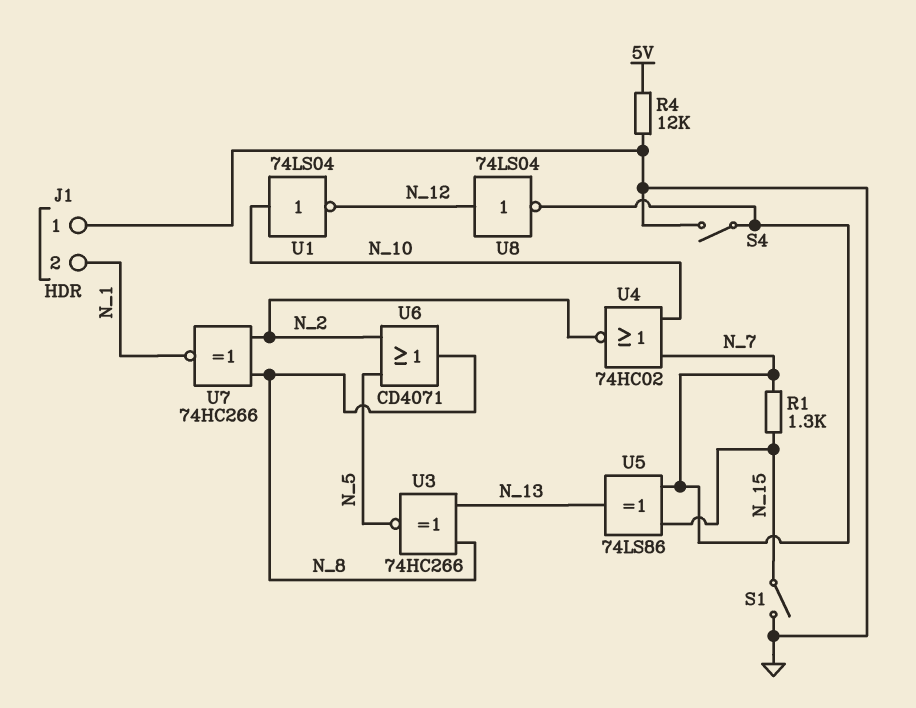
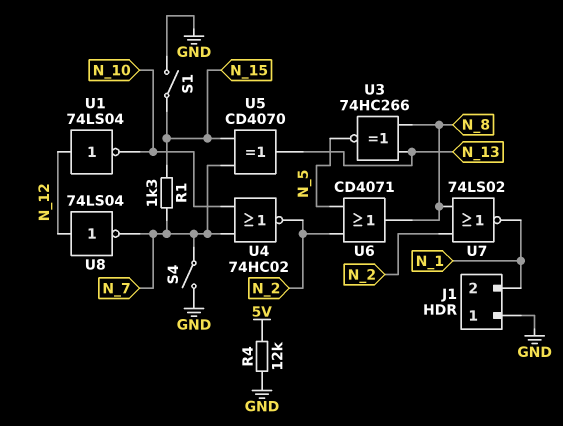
U1: NOT 74LS04 (in N_10, out N_12) -> NOT 74LS04 (in N_12, out N_10)
U5: XOR 74LS86 (in N_7, in N_15, out N_13) -> XOR CD4070 (in N_7, in N_15, out N_13)
U7: XNOR 74HC266 (in N_2, in N_8, out N_1) -> NOR 74LS02 (in N_2, in N_8, out N_1)

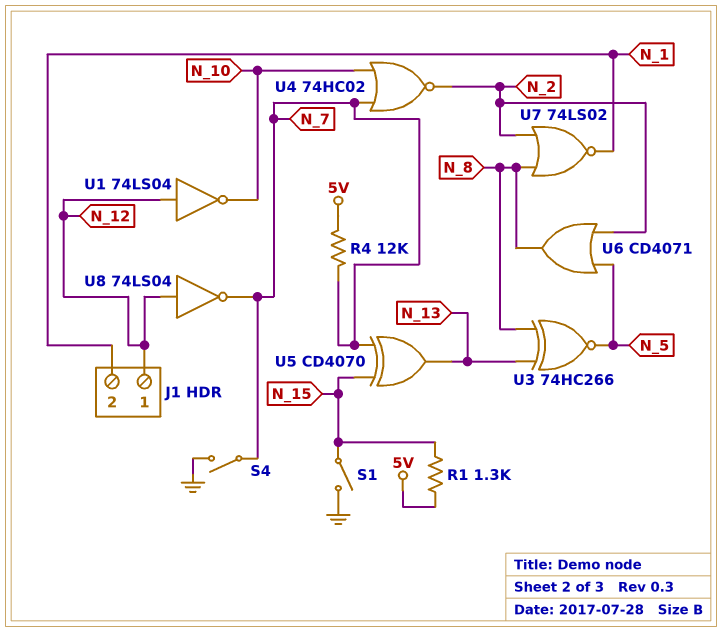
J1 pin 1: GND -> N_12
R1: 1.3k (N_7, N_15) -> 1.3k (5V, N_15)
R4: 12k (5V, GND) -> 12k (5V, N_7)

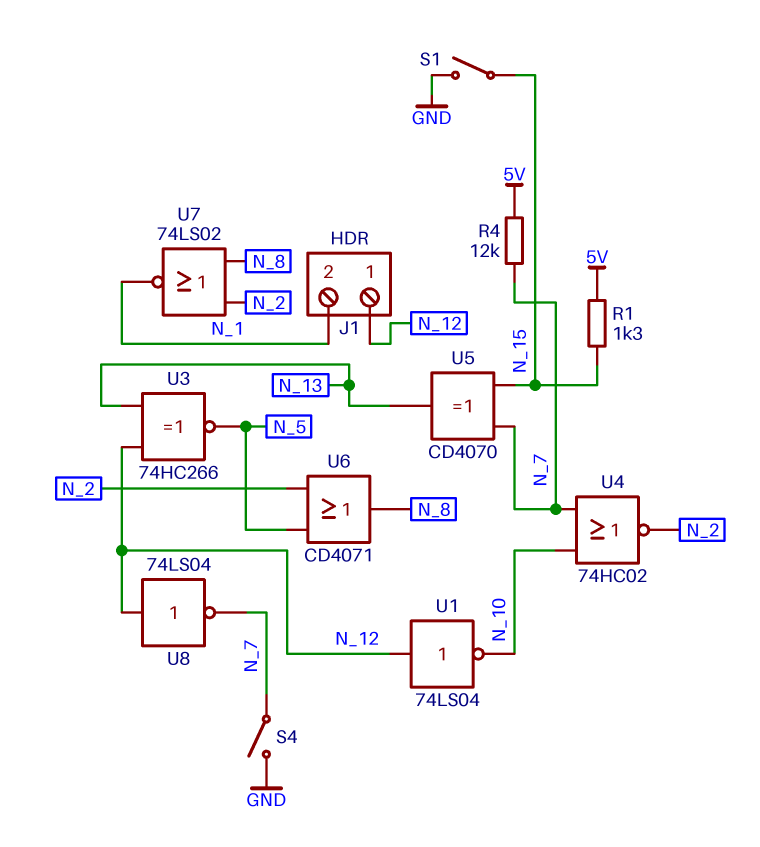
U3: XNOR 74HC266 (in N_8, in N_13, out N_5) -> XNOR 74HC266 (in N_12, in N_13, out N_5)

